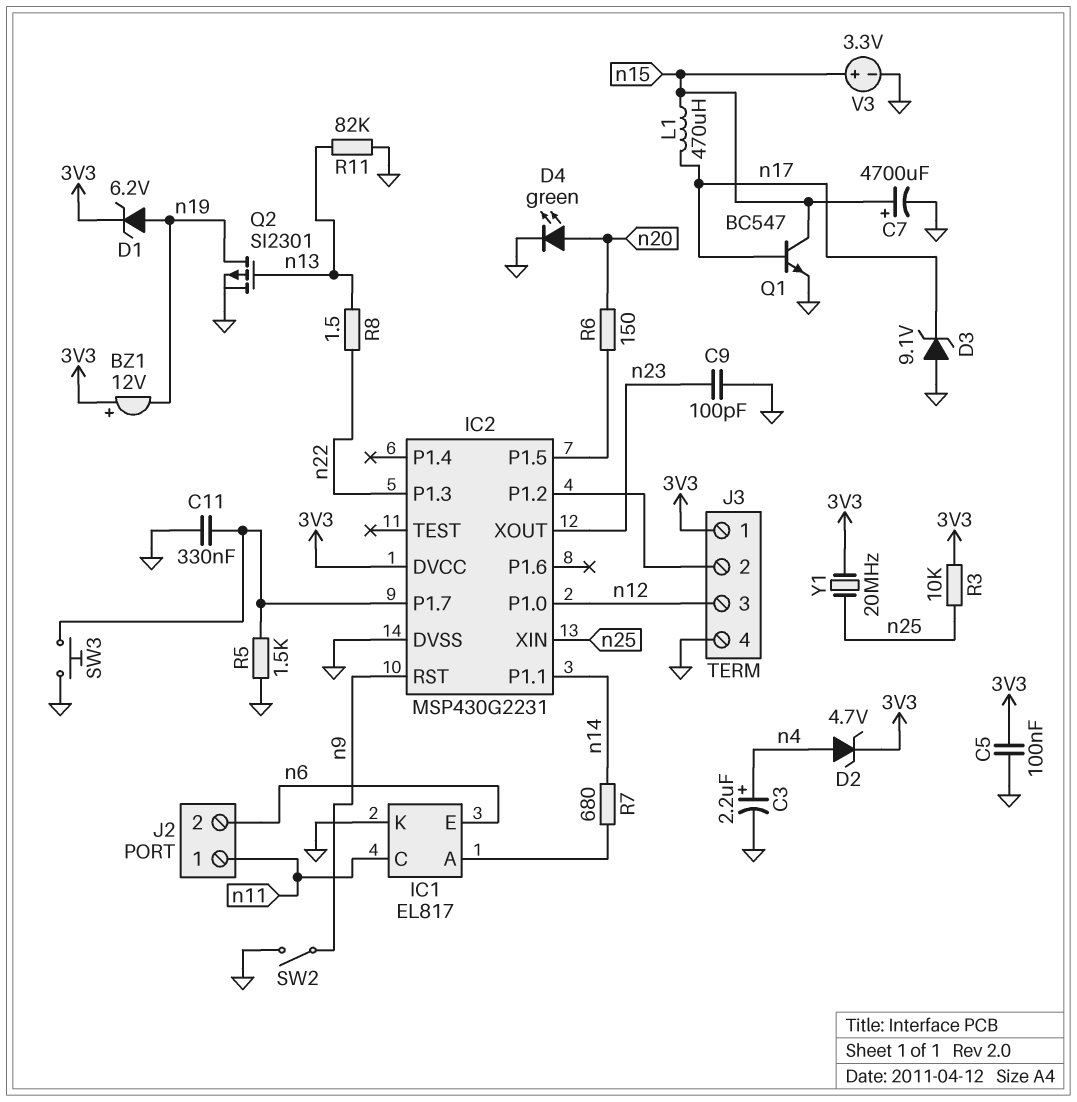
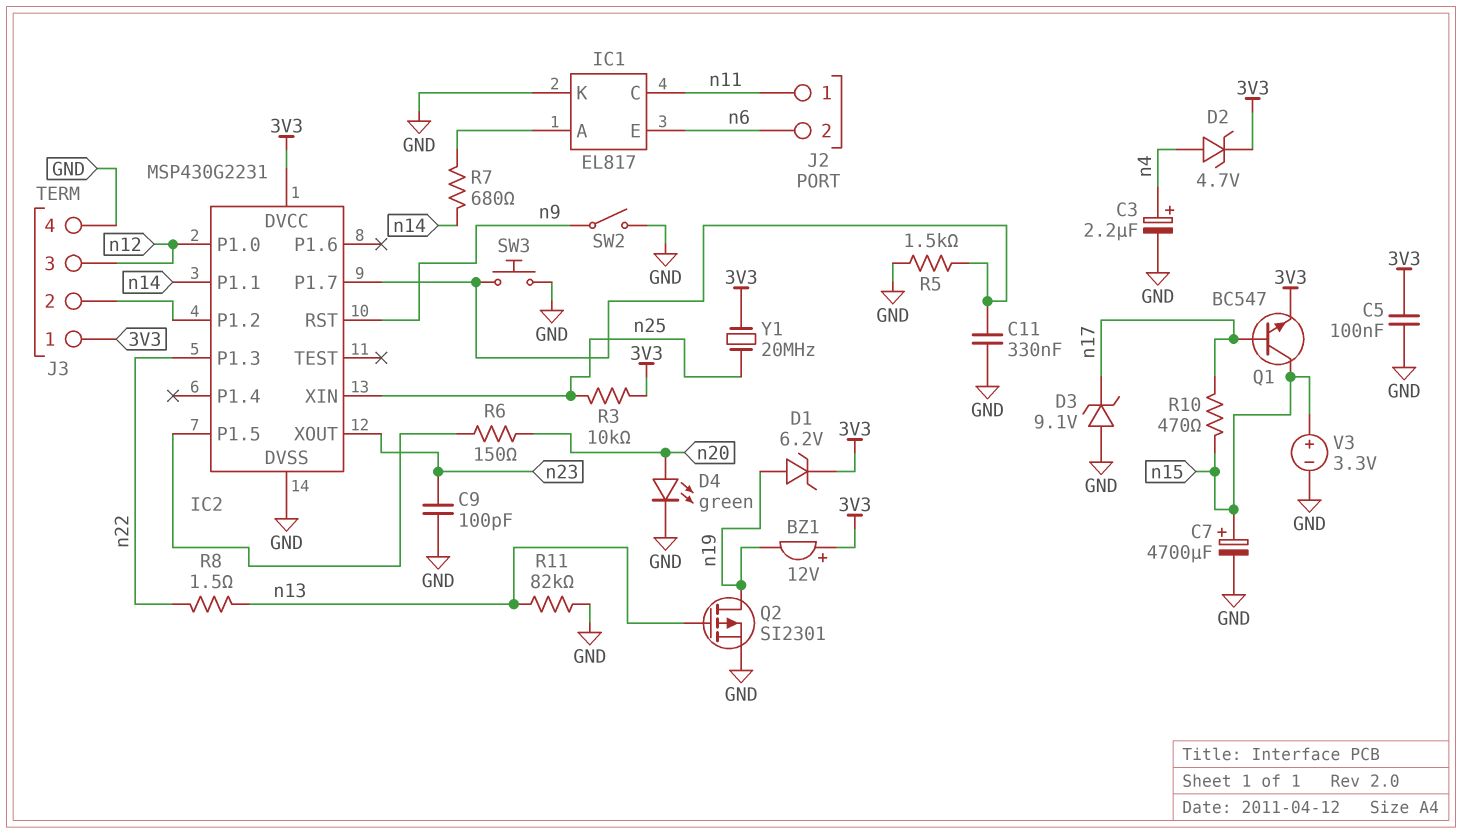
L1: 470uH (n15, n17) -> none
Q1: NPN BC547 (B n17, C n15, E GND) -> NPN BC547 (B n17, C n15, E 3V3)
R10: none -> 470 (n15, n17)

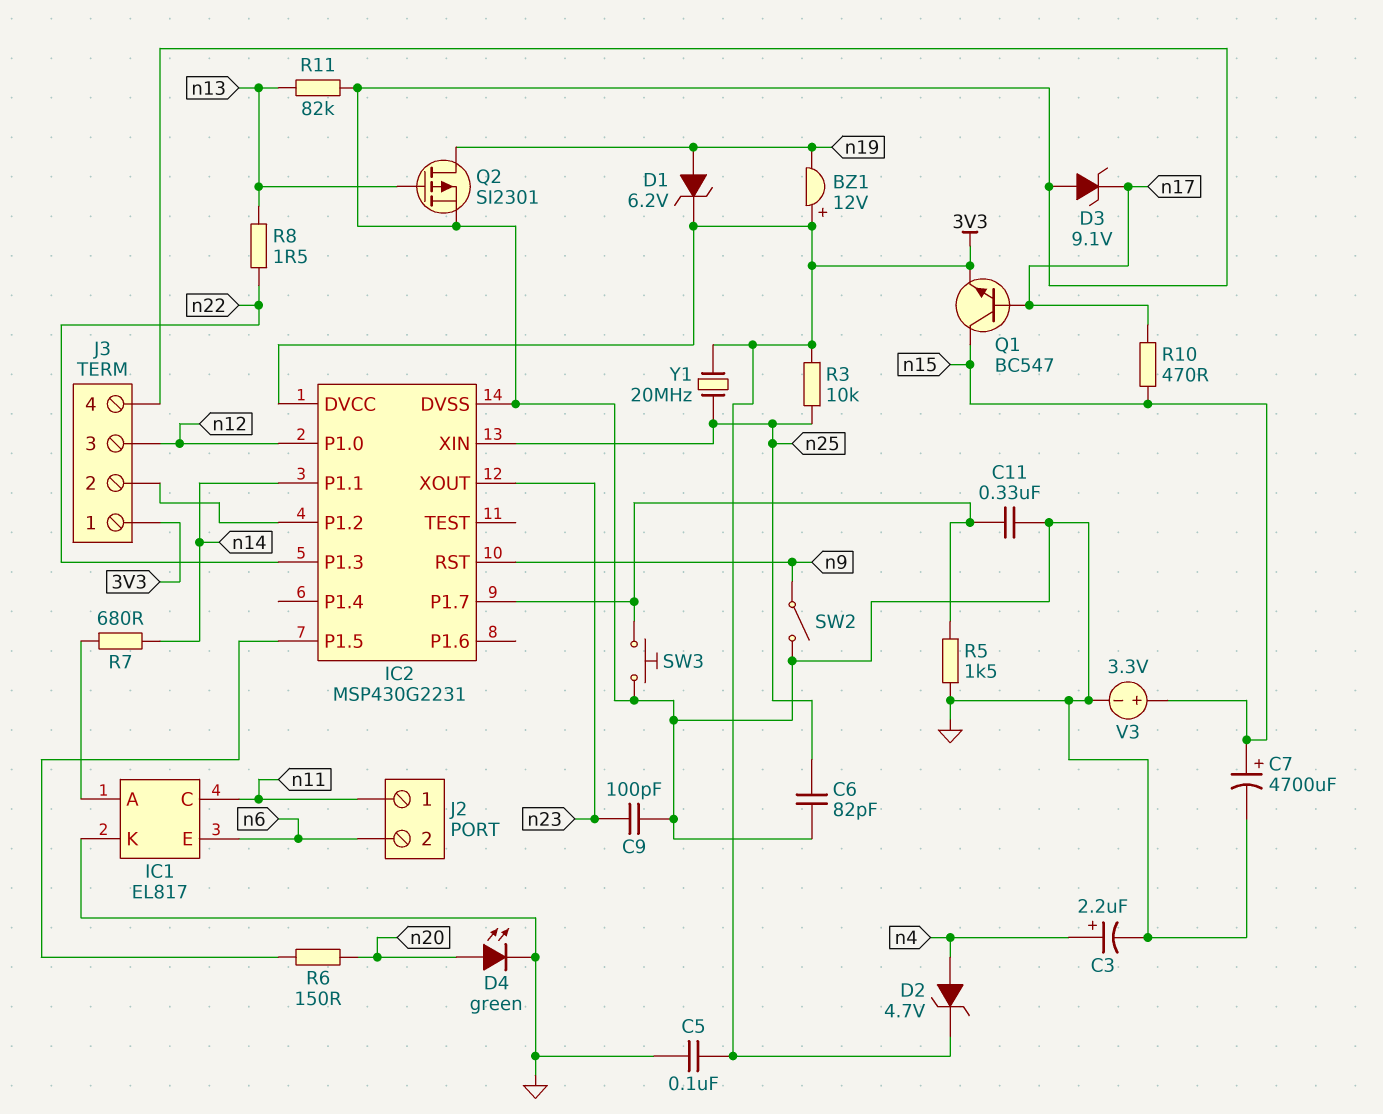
C6: none -> 82pF (GND, n25)

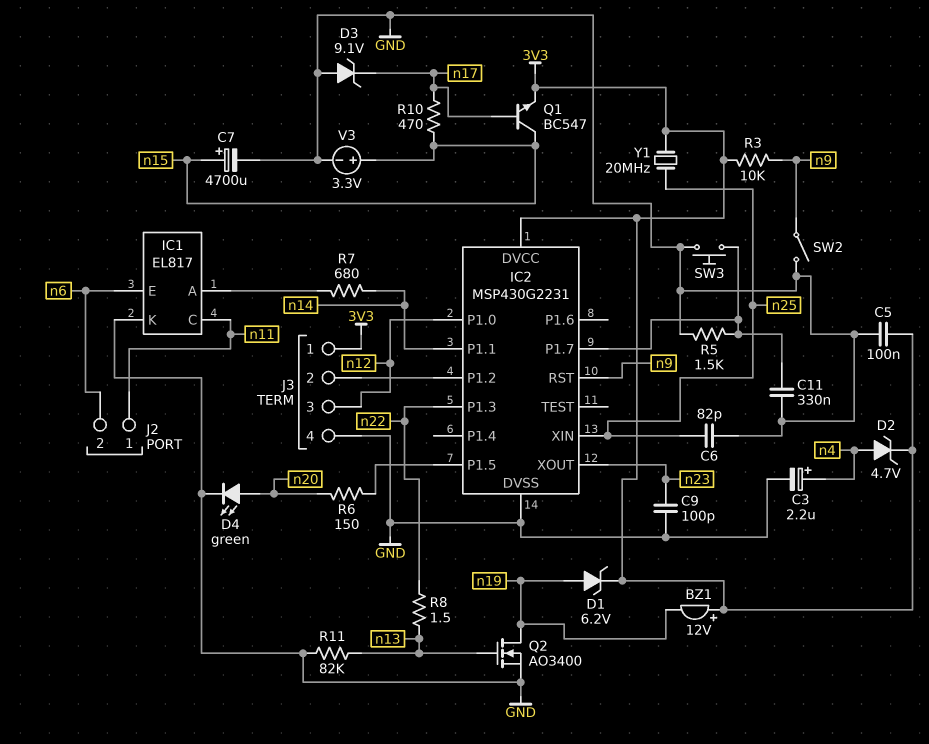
Q2: PMOS SI2301 (G n13, D n19, S GND) -> NMOS AO3400 (G n13, D n19, S GND)
R3: 10k (3V3, n25) -> 10k (3V3, n9)

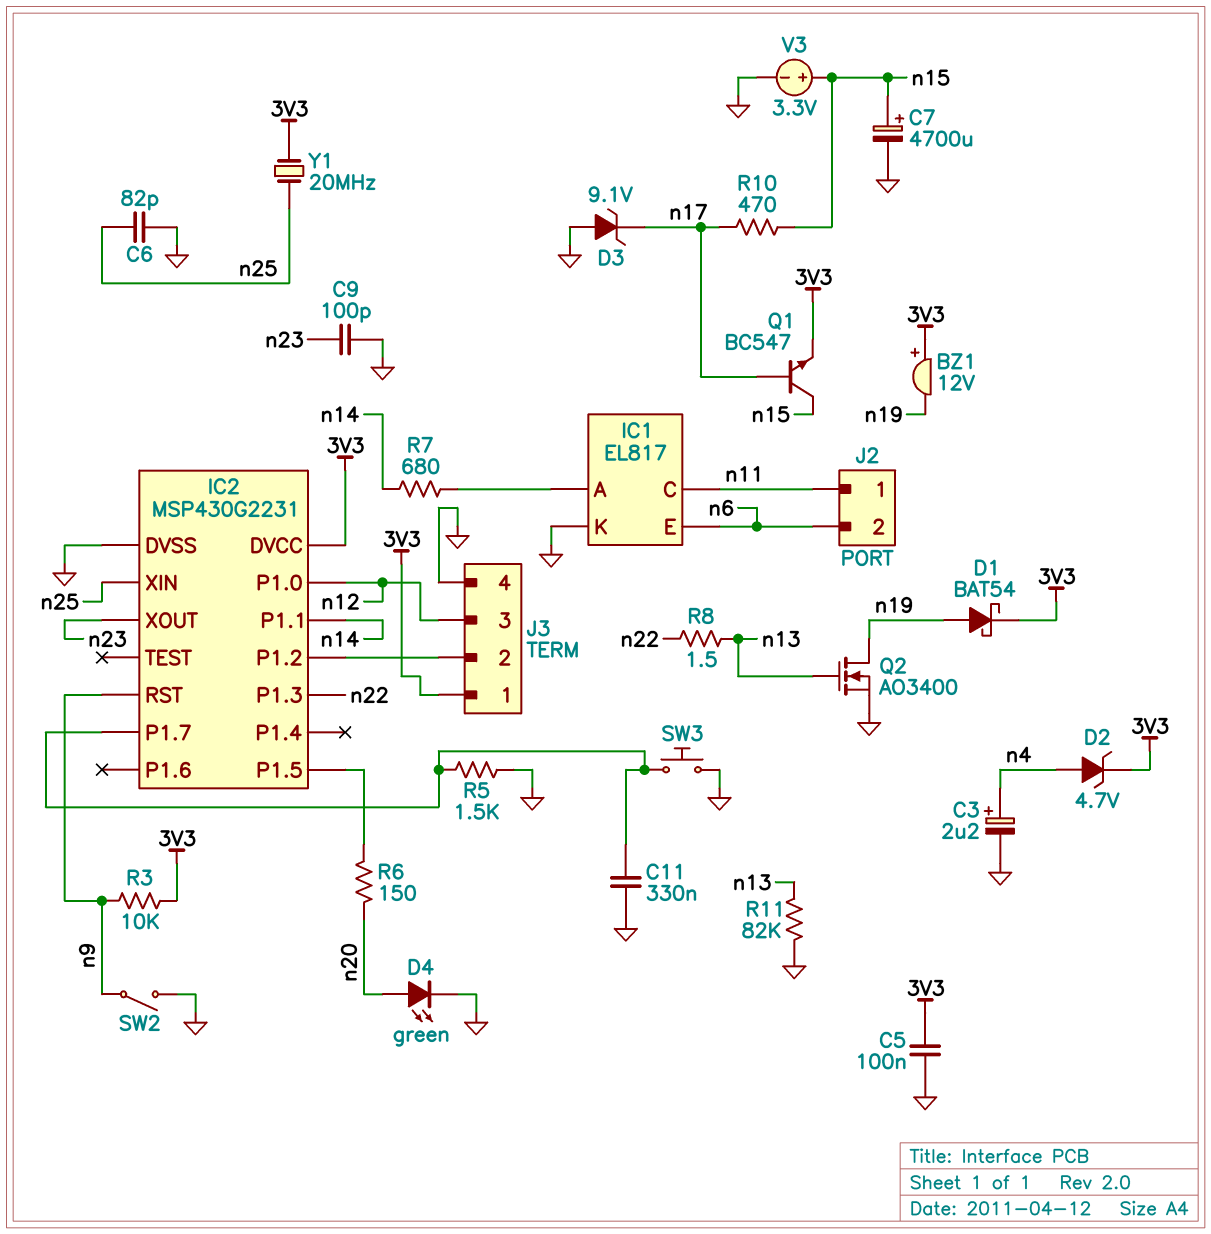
D1: zener 6.2V (A n19, K 3V3) -> schottky BAT54 (A n19, K 3V3)

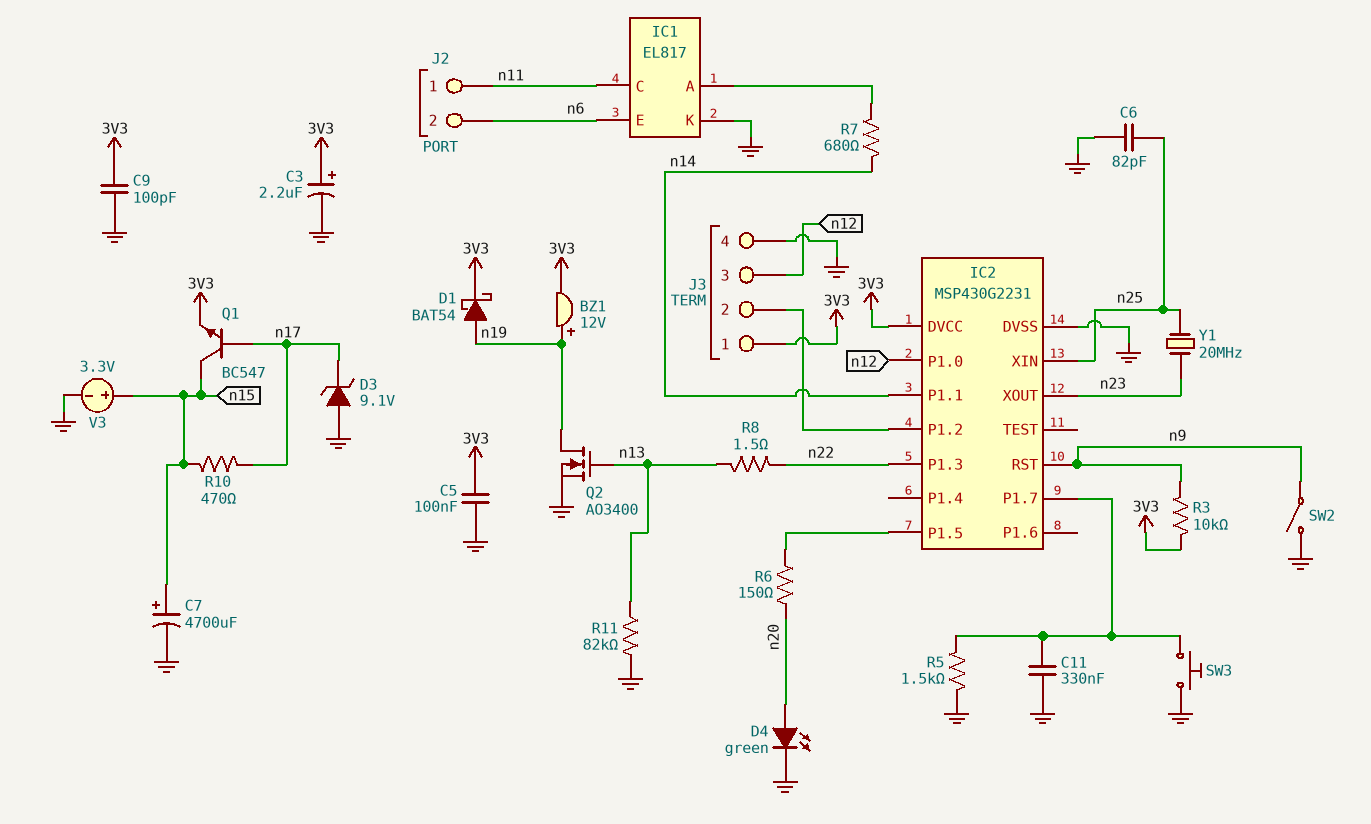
BZ1: buzzer 12V (plus 3V3, minus n19) -> buzzer 12V (plus n19, minus 3V3)
C3: 2.2uF (plus n4, minus GND) -> 2.2uF (plus 3V3, minus GND)
C9: 100pF (GND, n23) -> 100pF (3V3, GND)
D2: zener 4.7V (A n4, K 3V3) -> none
Y1: 20MHz (3V3, n25) -> 20MHz (n23, n25)

